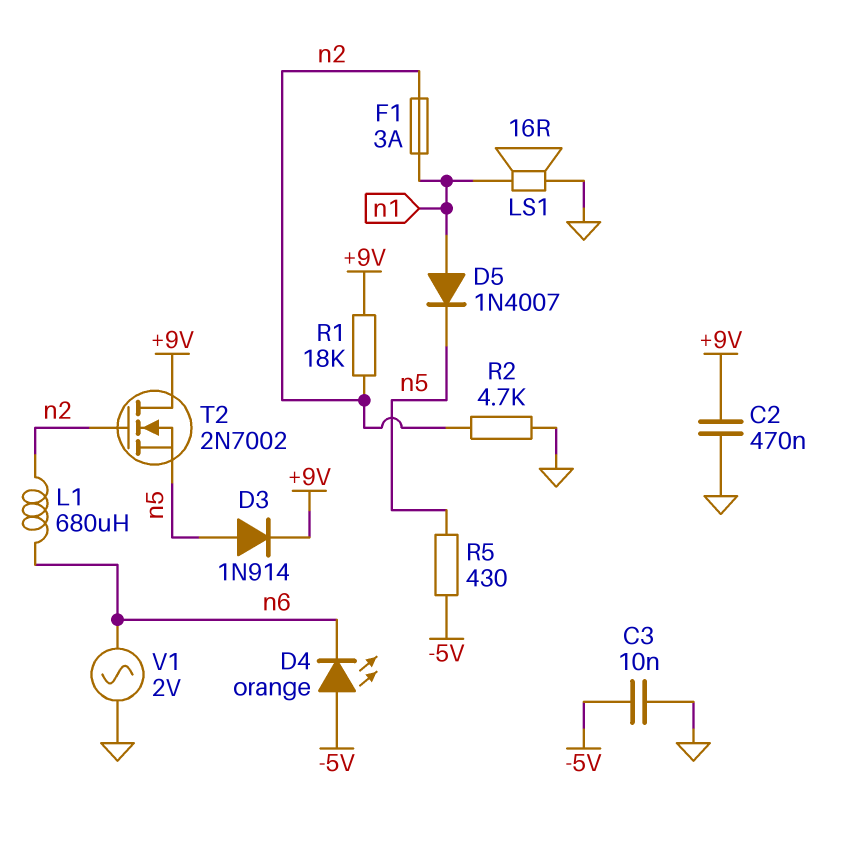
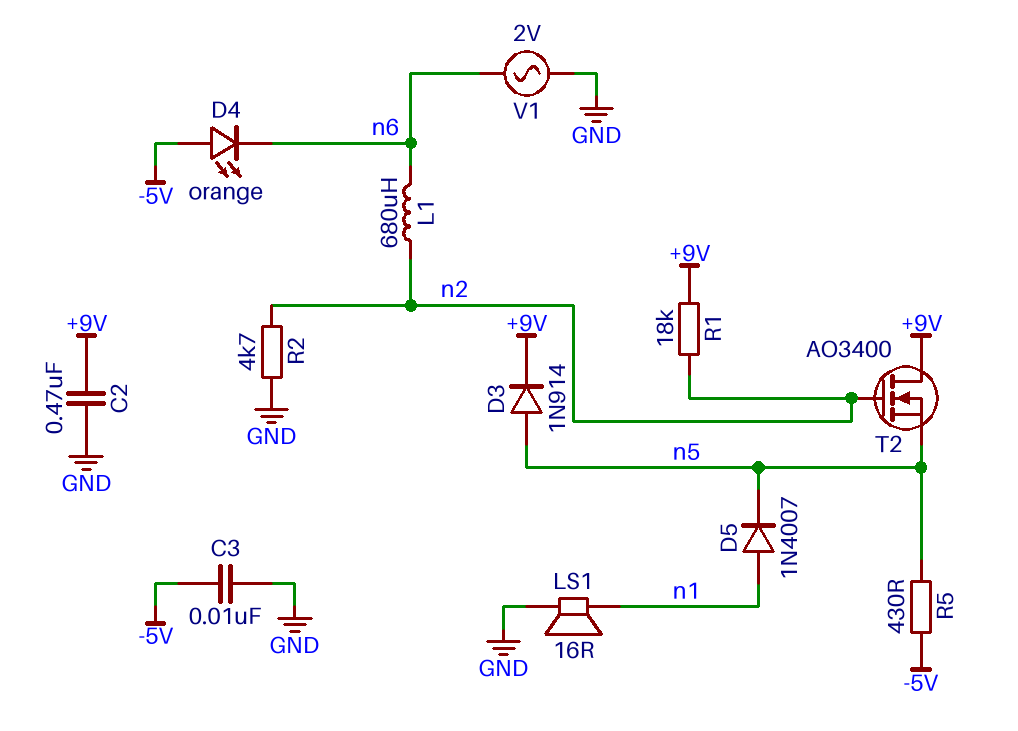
F1: 3A (n1, n2) -> none
T2: NMOS 2N7002 (G n2, D +9V, S n5) -> NMOS AO3400 (G n2, D +9V, S n5)

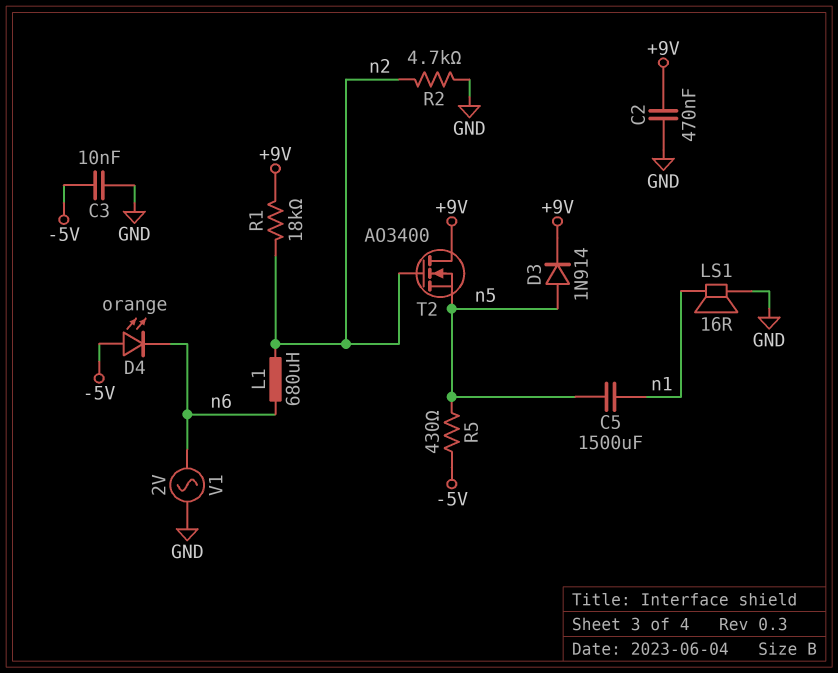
C5: none -> 1500uF (n1, n5)
D5: diode 1N4007 (A n1, K n5) -> none

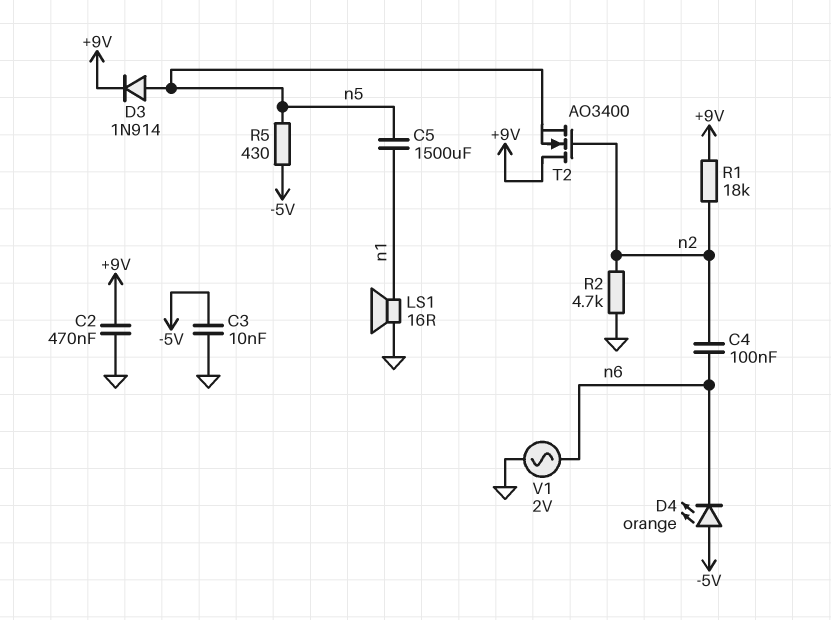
C4: none -> 100nF (n2, n6)
L1: 680uH (n2, n6) -> none

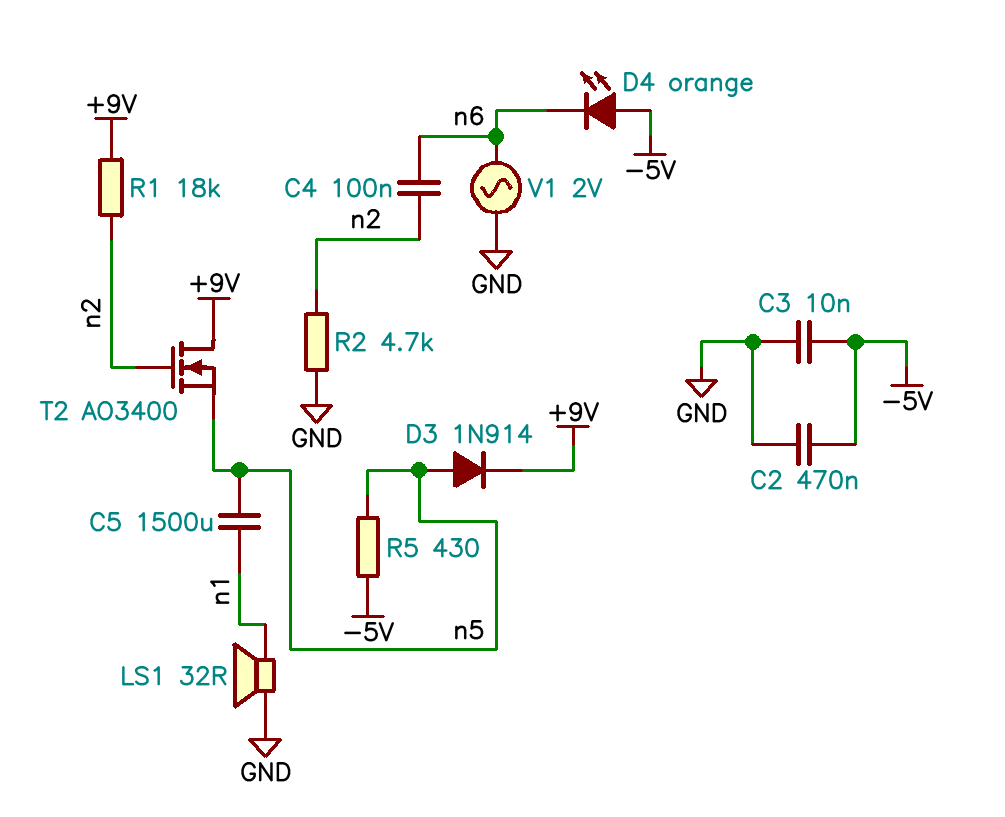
C2: 470nF (+9V, GND) -> 470nF (-5V, GND)
LS1: speaker 16R (GND, n1) -> speaker 32R (GND, n1)

